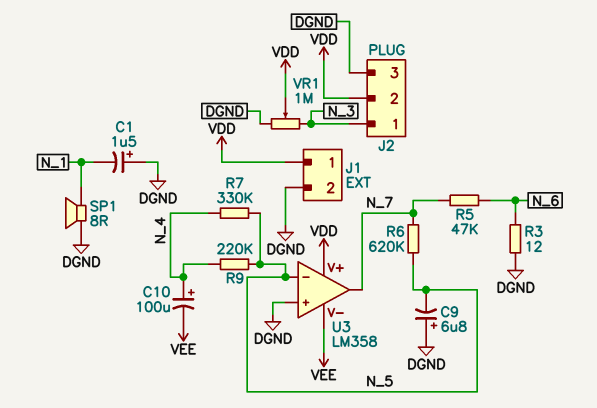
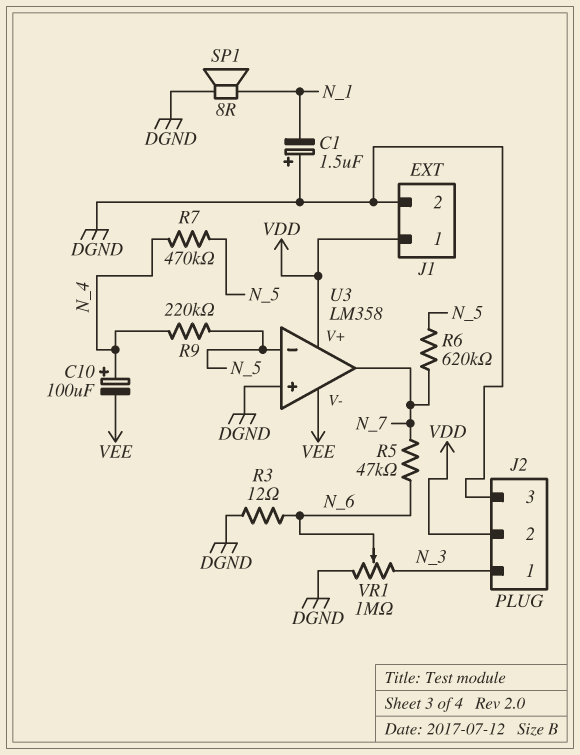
C9: 6.8uF (plus DGND, minus N_5) -> none
R7: 330k (N_4, N_5) -> 470k (N_4, N_5)
VR1: 1M (DGND, N_3, wiper VDD) -> 1M (DGND, N_3, wiper N_6)

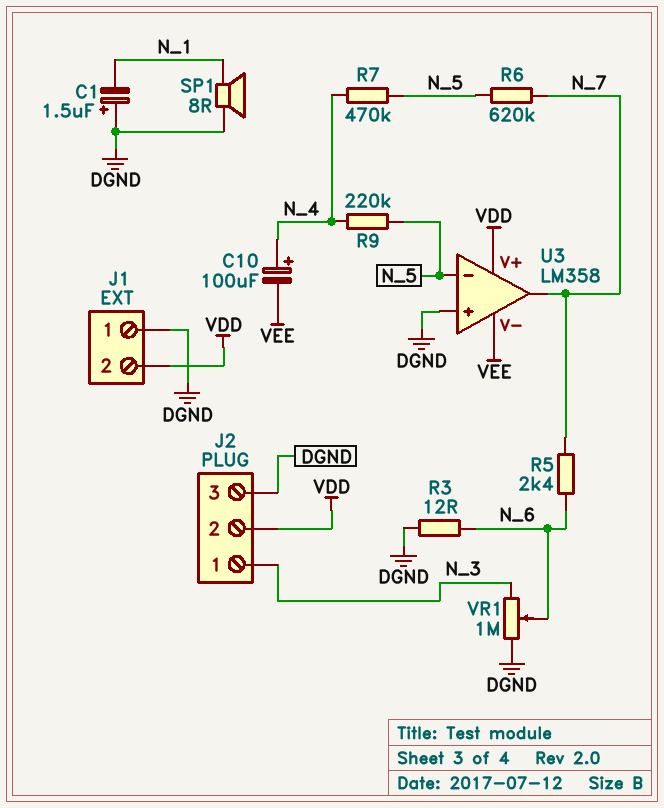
J1 pin 1: VDD -> DGND
J1 pin 2: DGND -> VDD
R5: 47k (N_6, N_7) -> 2.4k (N_6, N_7)

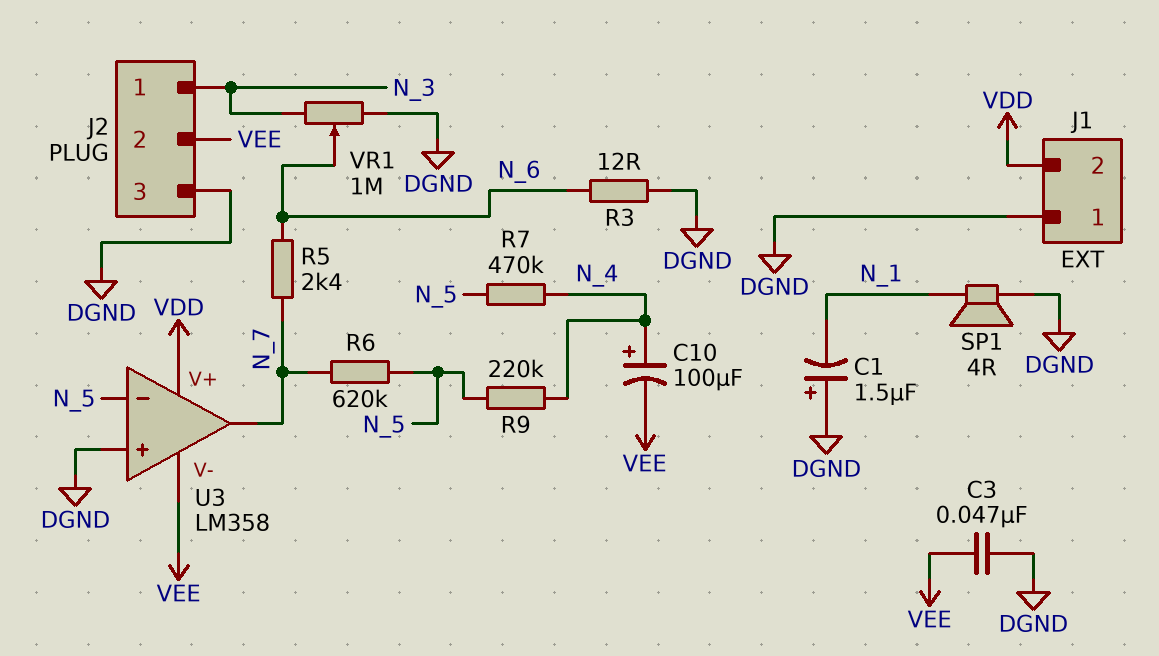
C3: none -> 47nF (DGND, VEE)
J2 pin 2: VDD -> VEE
SP1: speaker 8R (DGND, N_1) -> speaker 4R (DGND, N_1)

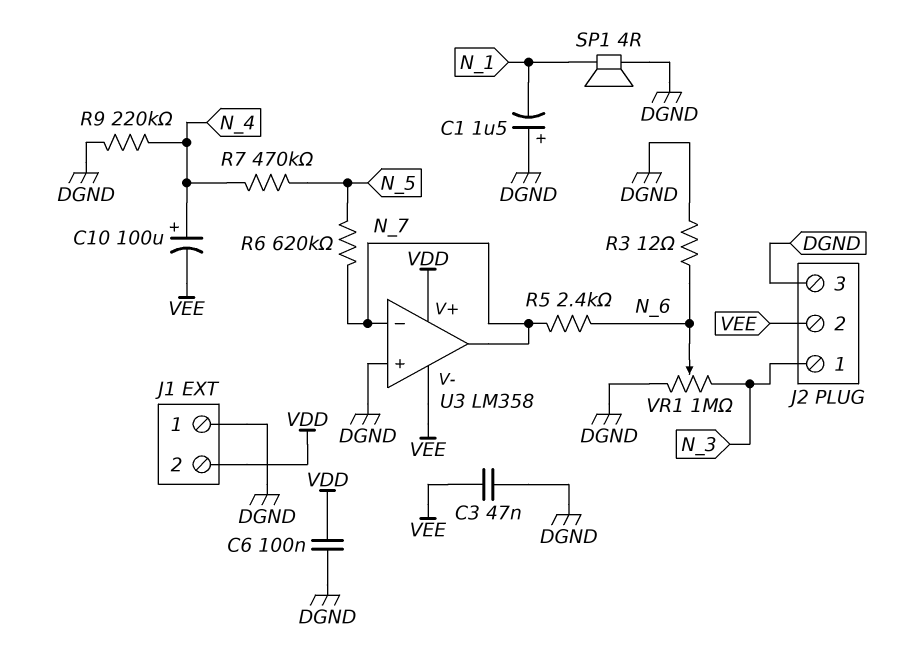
C6: none -> 100nF (DGND, VDD)
R9: 220k (N_4, N_5) -> 220k (DGND, N_4)
U3 pin in-: N_5 -> N_7

